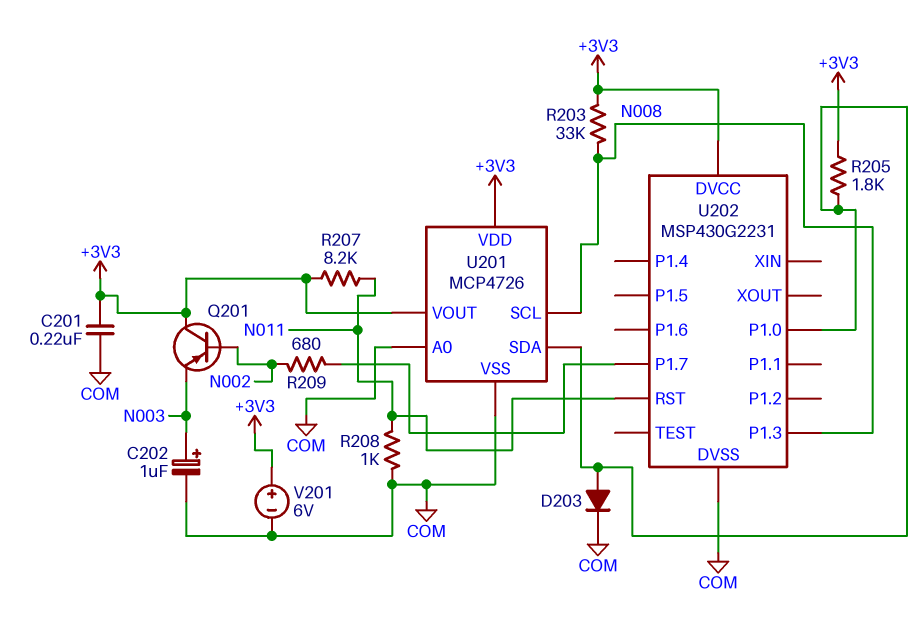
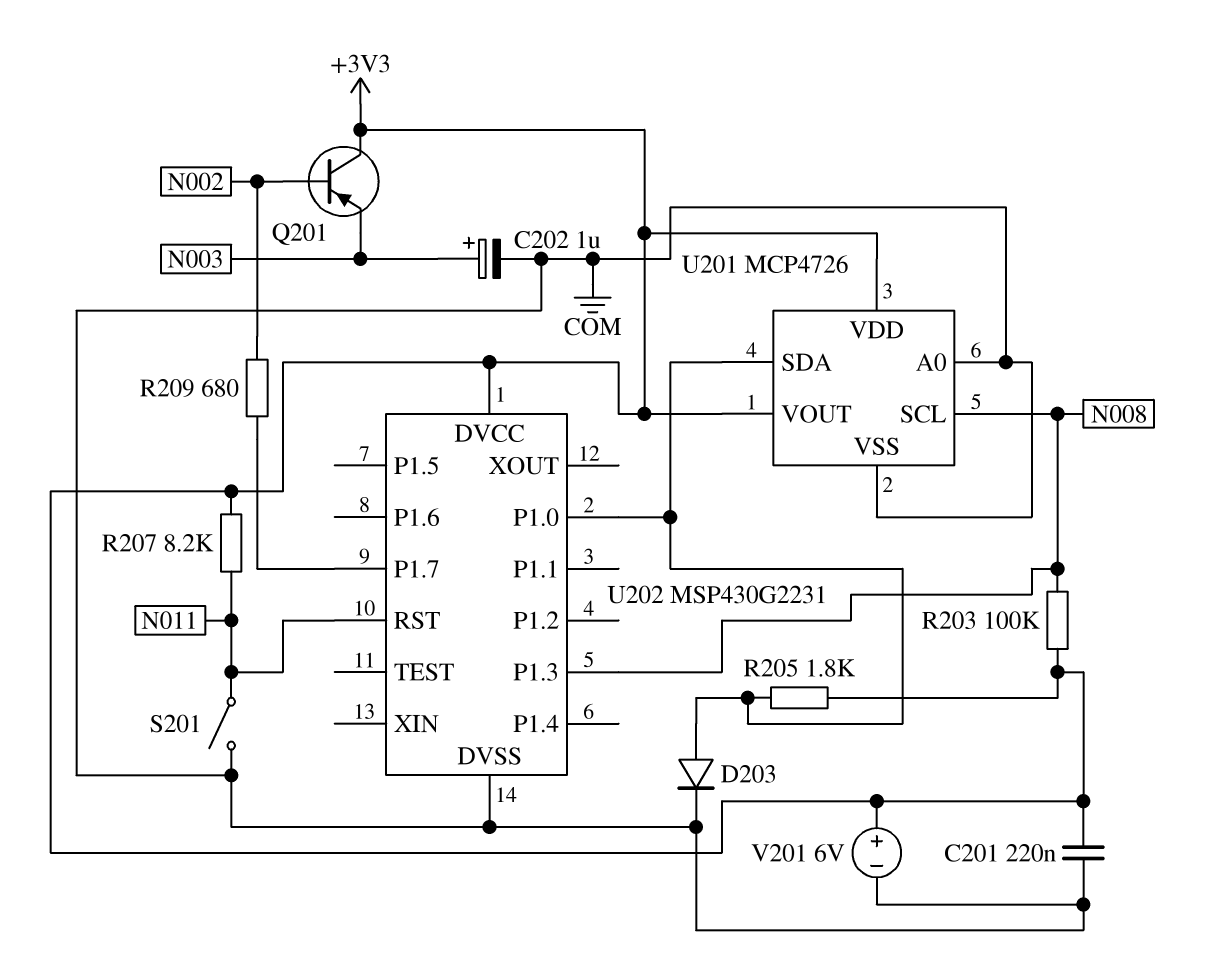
R203: 33k (+3V3, N008) -> 100k (+3V3, N008)
R208: 1k (COM, N011) -> none
S201: none -> switch (COM, N011)

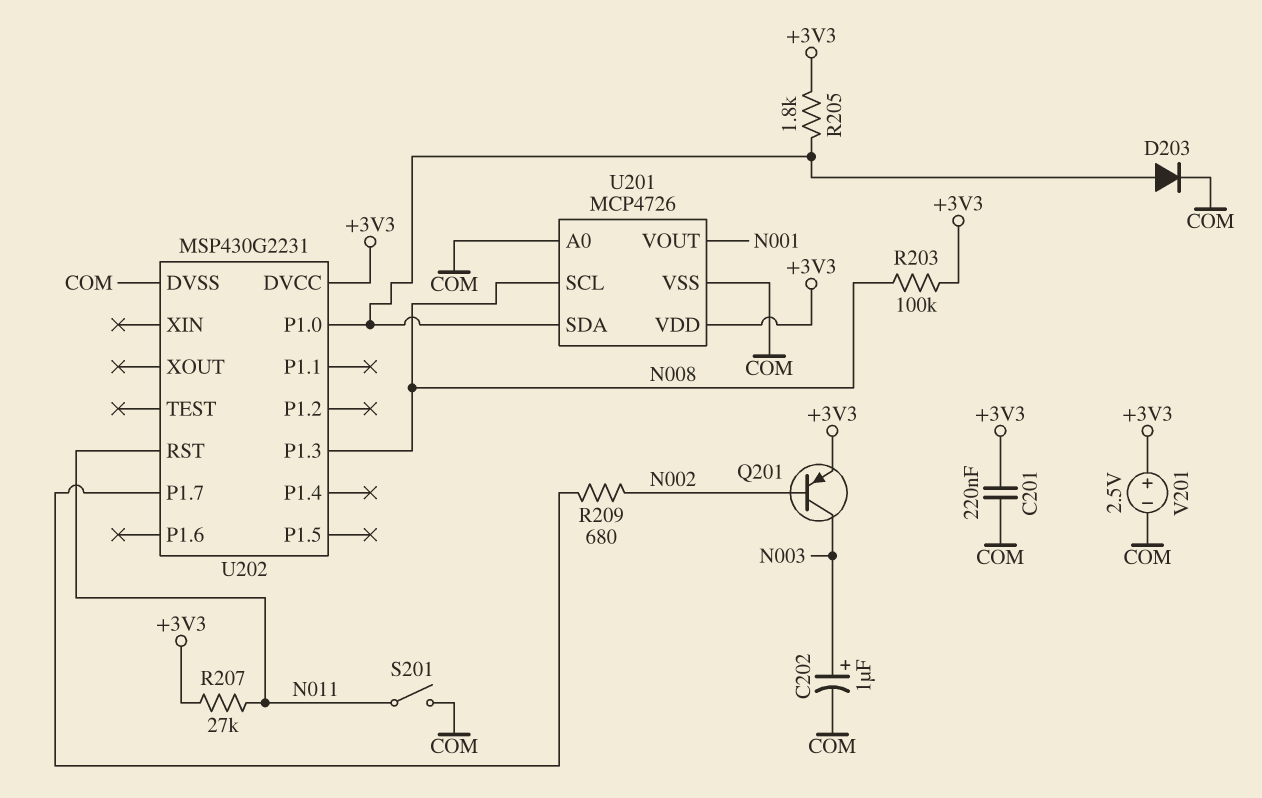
Q201: PNP (B N002, C +3V3, E N003) -> PNP (B N002, C N003, E +3V3)
R207: 8.2k (+3V3, N011) -> 27k (+3V3, N011)
U201 pin VOUT: +3V3 -> N001
V201: 6V (plus +3V3, minus COM) -> 2.5V (plus +3V3, minus COM)

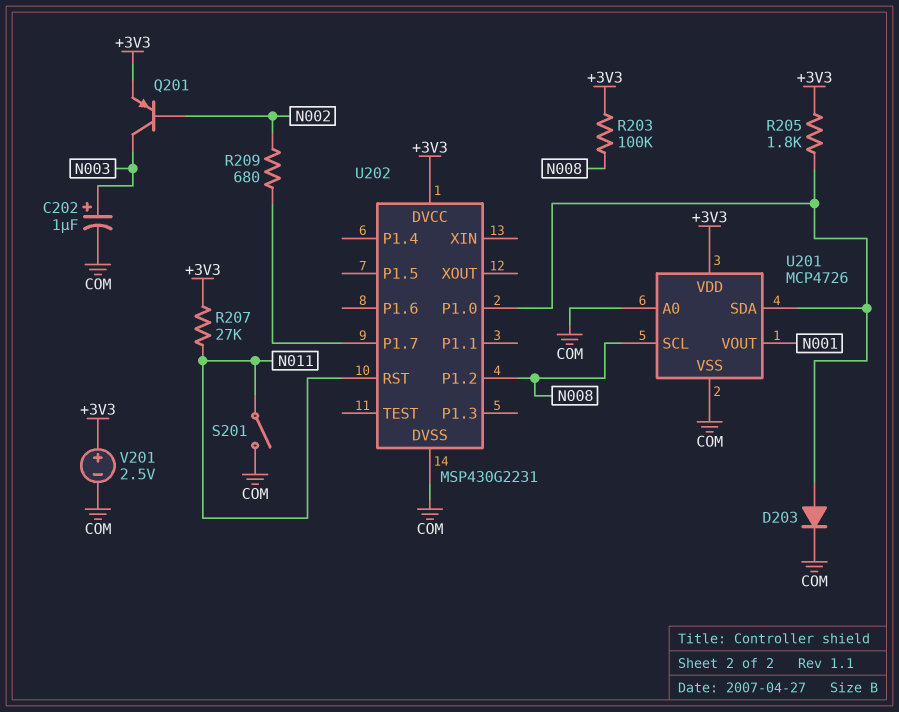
C201: 220nF (+3V3, COM) -> none
U202 pin P1.2: none -> N008
U202 pin P1.3: N008 -> none

